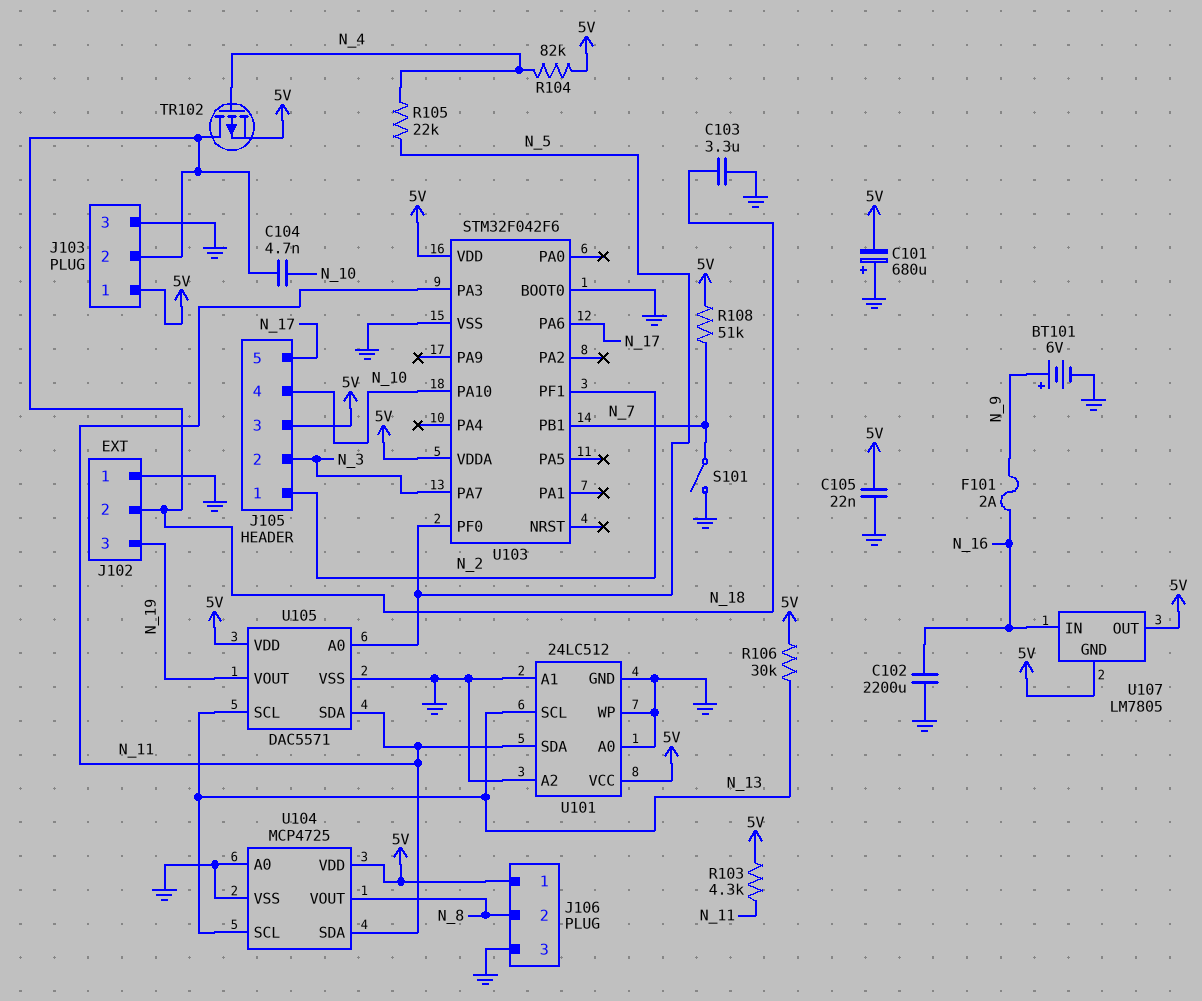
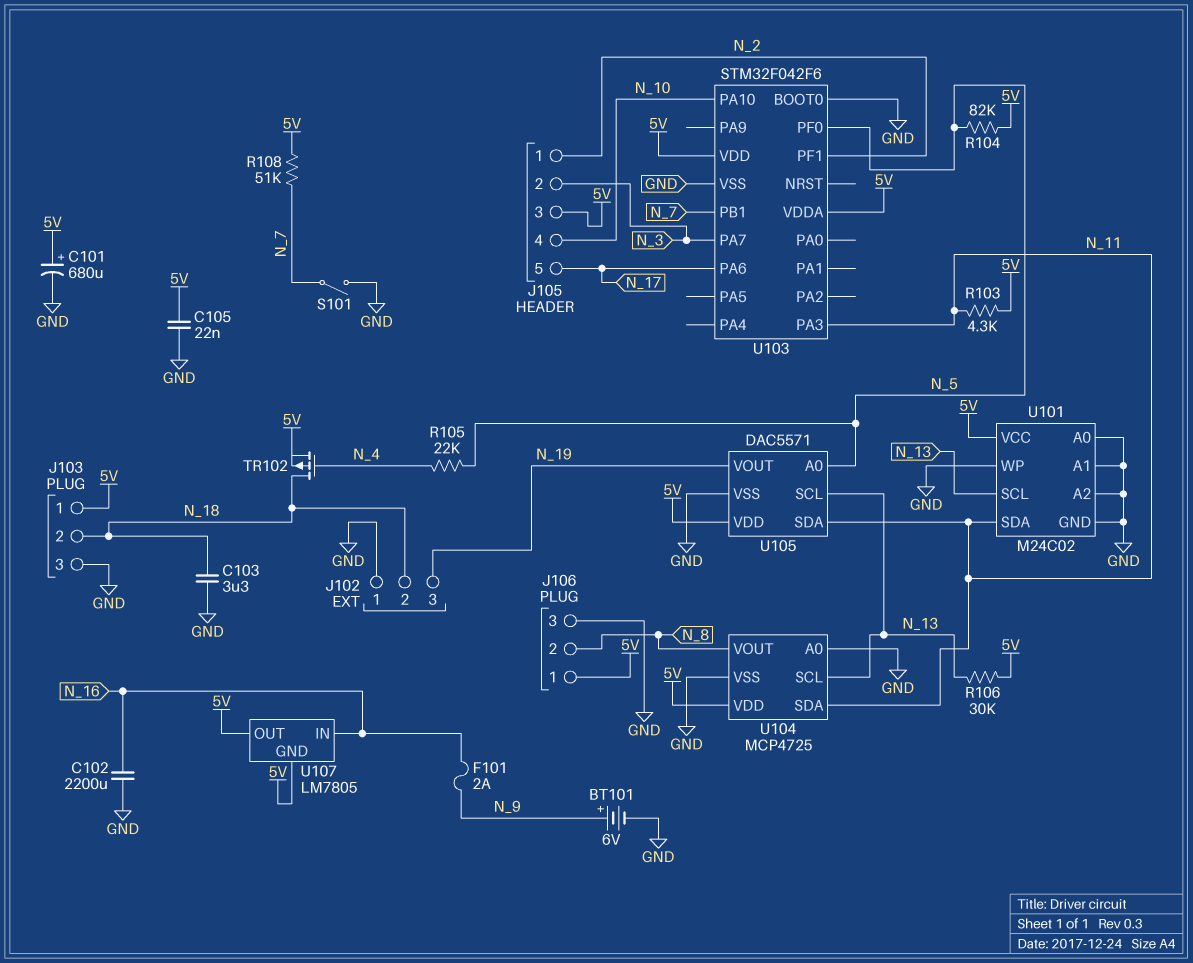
C101: 680uF (plus GND, minus 5V) -> 680uF (plus 5V, minus GND)
C104: 4.7nF (N_10, N_18) -> none
R104: 82k (5V, N_4) -> 82k (5V, N_5)
U101: 24LC512 -> M24C02

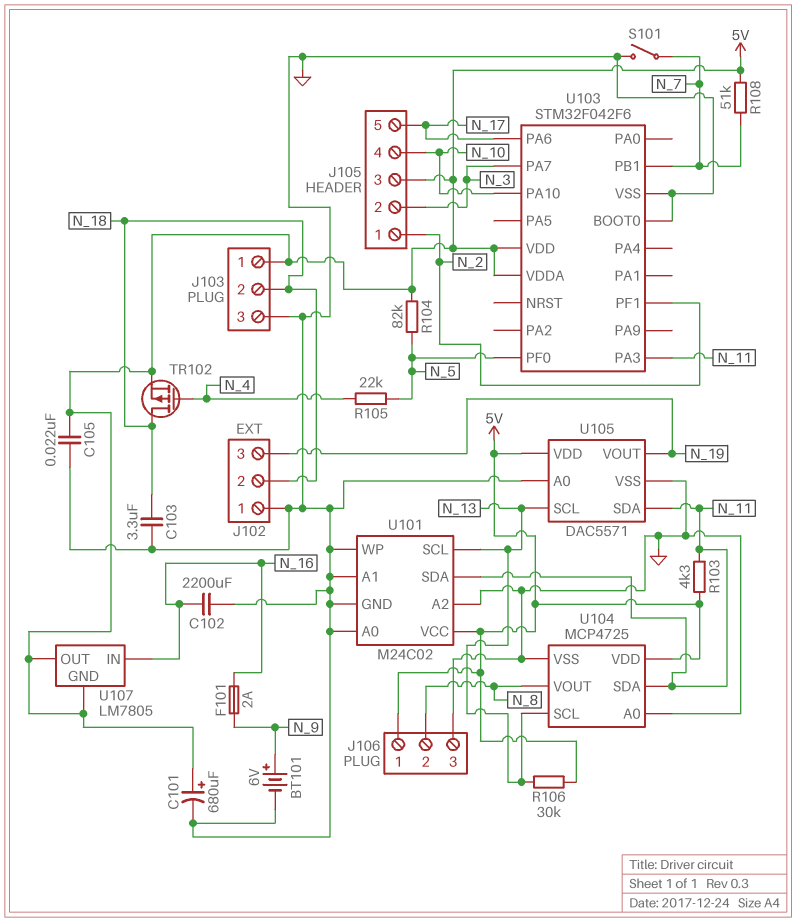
U105 pin A0: N_5 -> GND

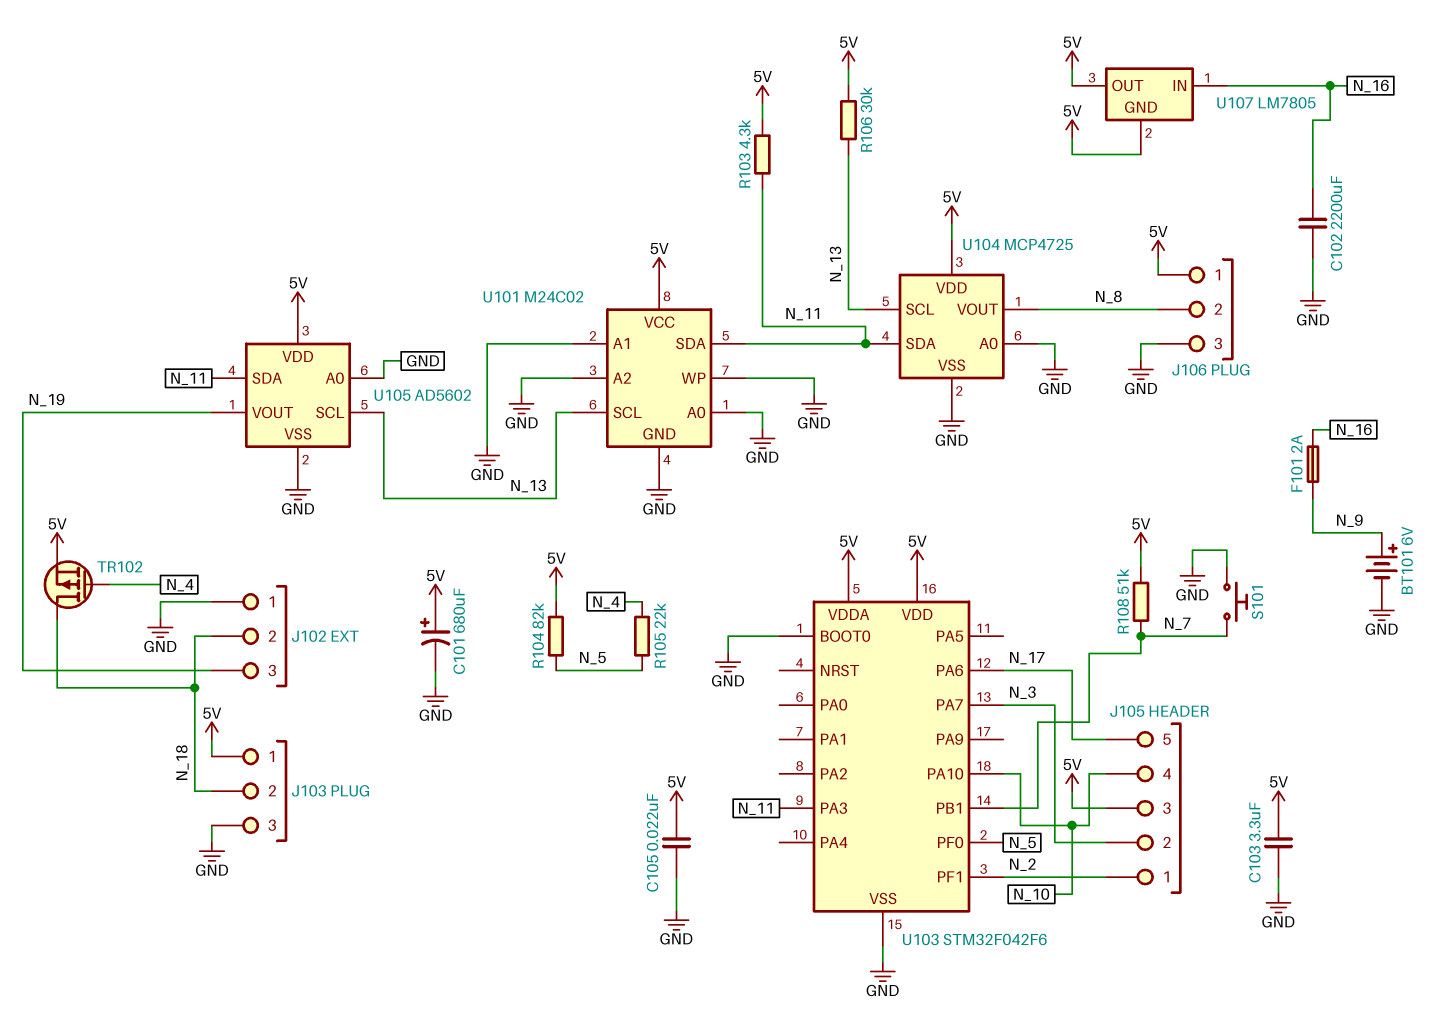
C103: 3.3uF (GND, N_18) -> 3.3uF (5V, GND)
S101: switch (GND, N_7) -> button (GND, N_7)
U105: DAC5571 -> AD5602

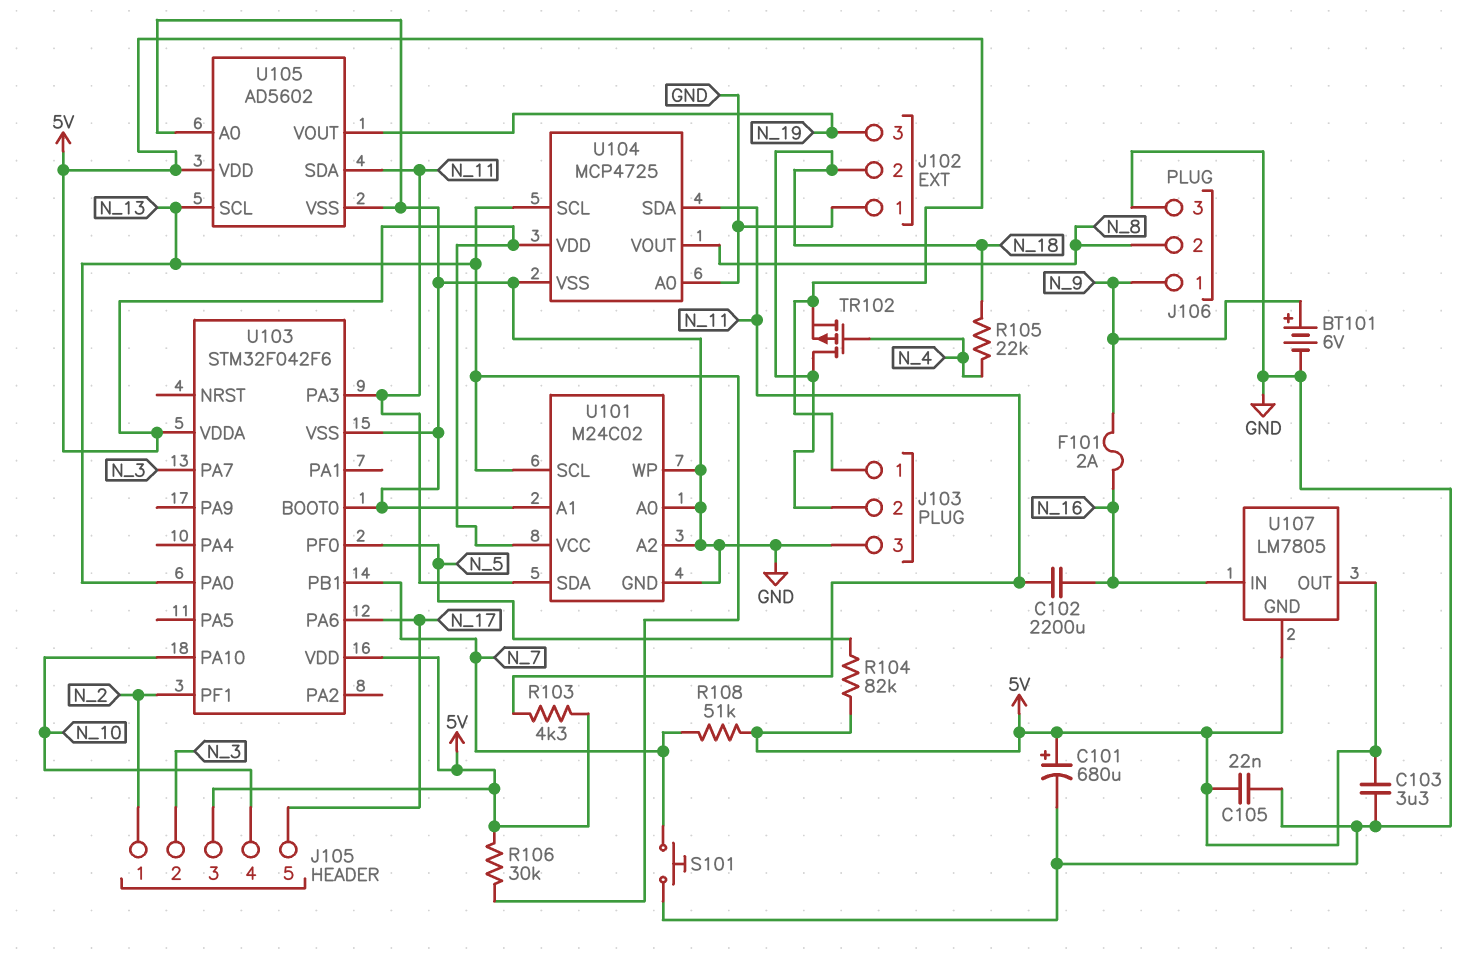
C102: 2200uF (GND, N_16) -> 2200uF (N_11, N_16)
J106 pin 1: 5V -> N_9
R105: 22k (N_4, N_5) -> 22k (N_4, N_18)
U103 pin PA0: none -> N_13

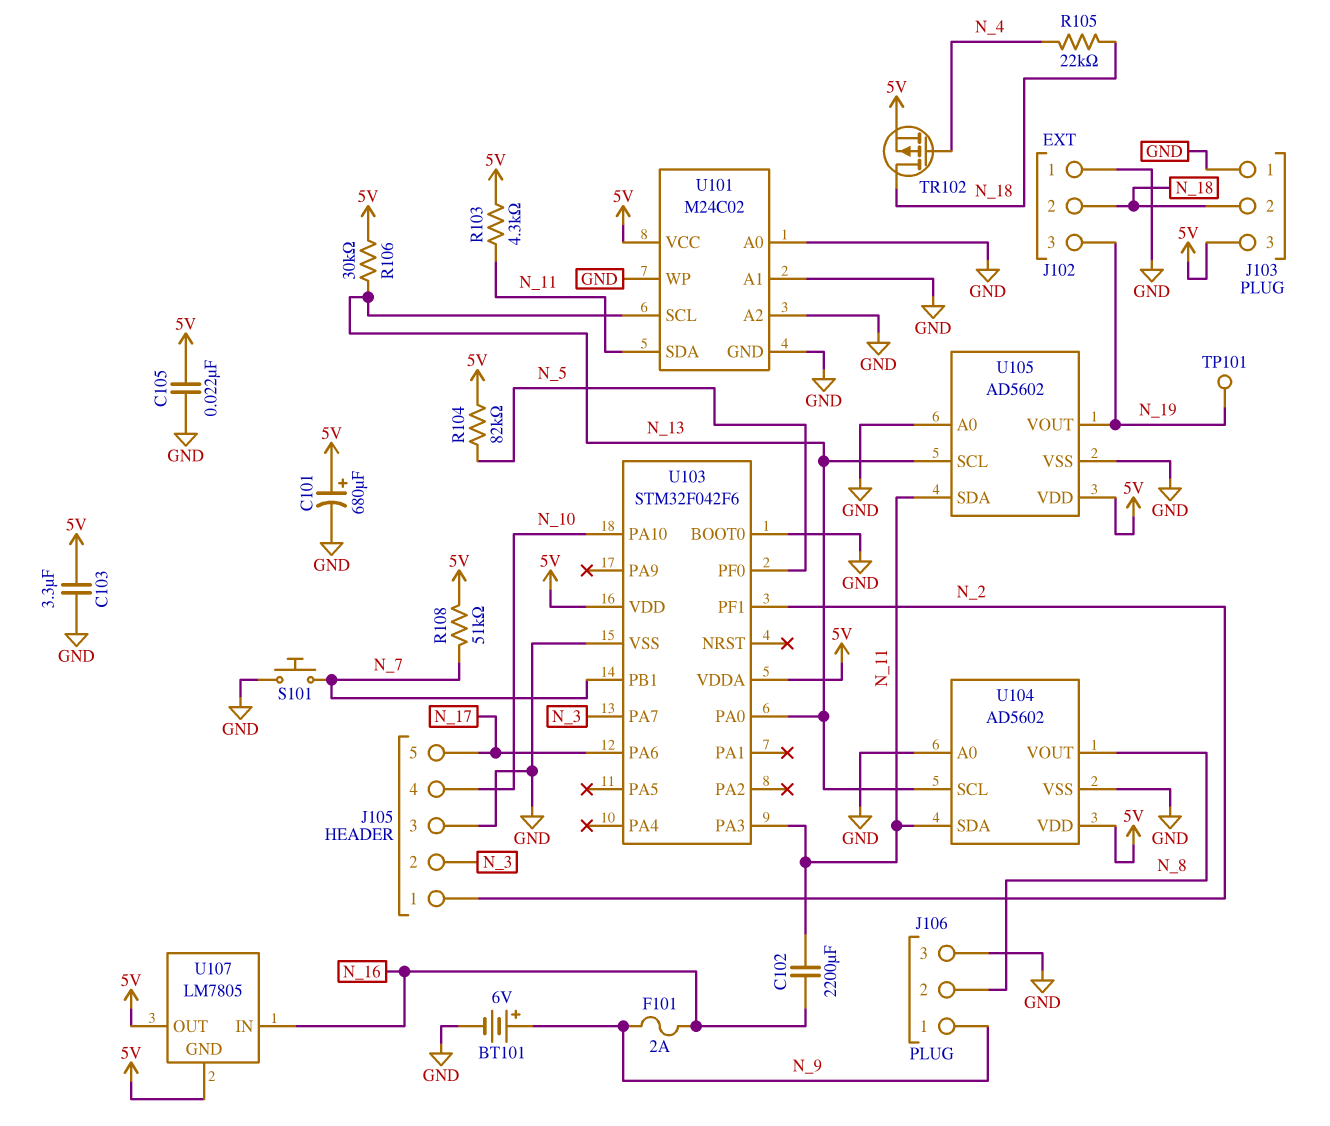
J103 pin 1: 5V -> GND
J103 pin 3: GND -> 5V
J105 pin 3: 5V -> GND
TP101: none -> test point (N_19)
U104: MCP4725 -> AD5602

